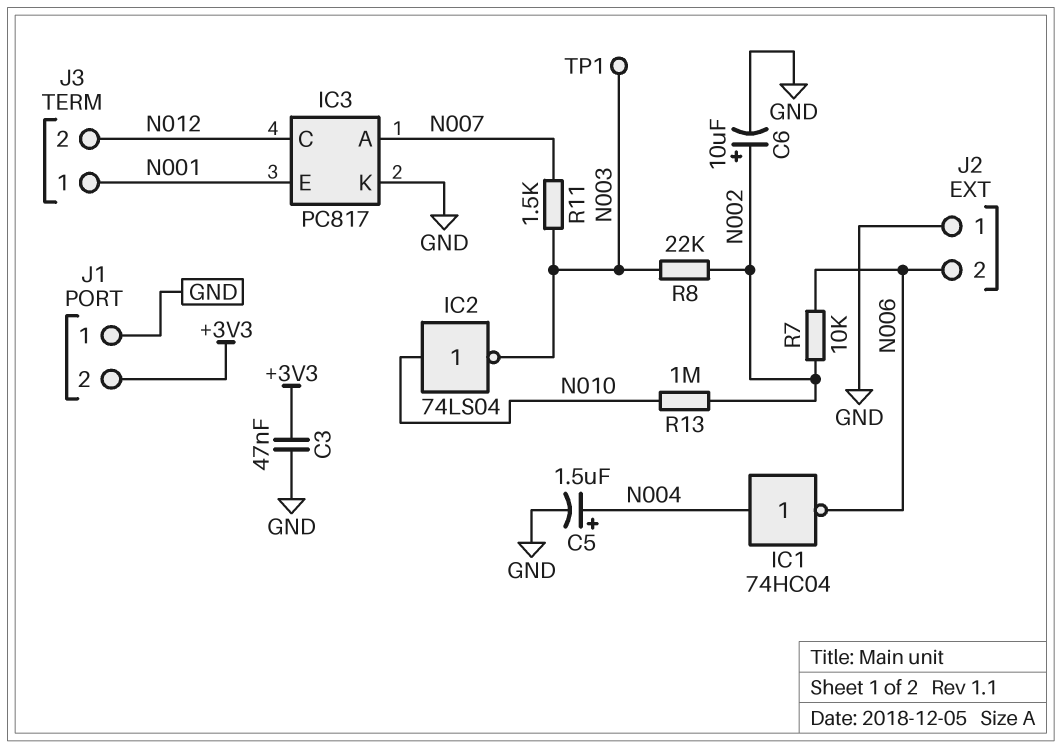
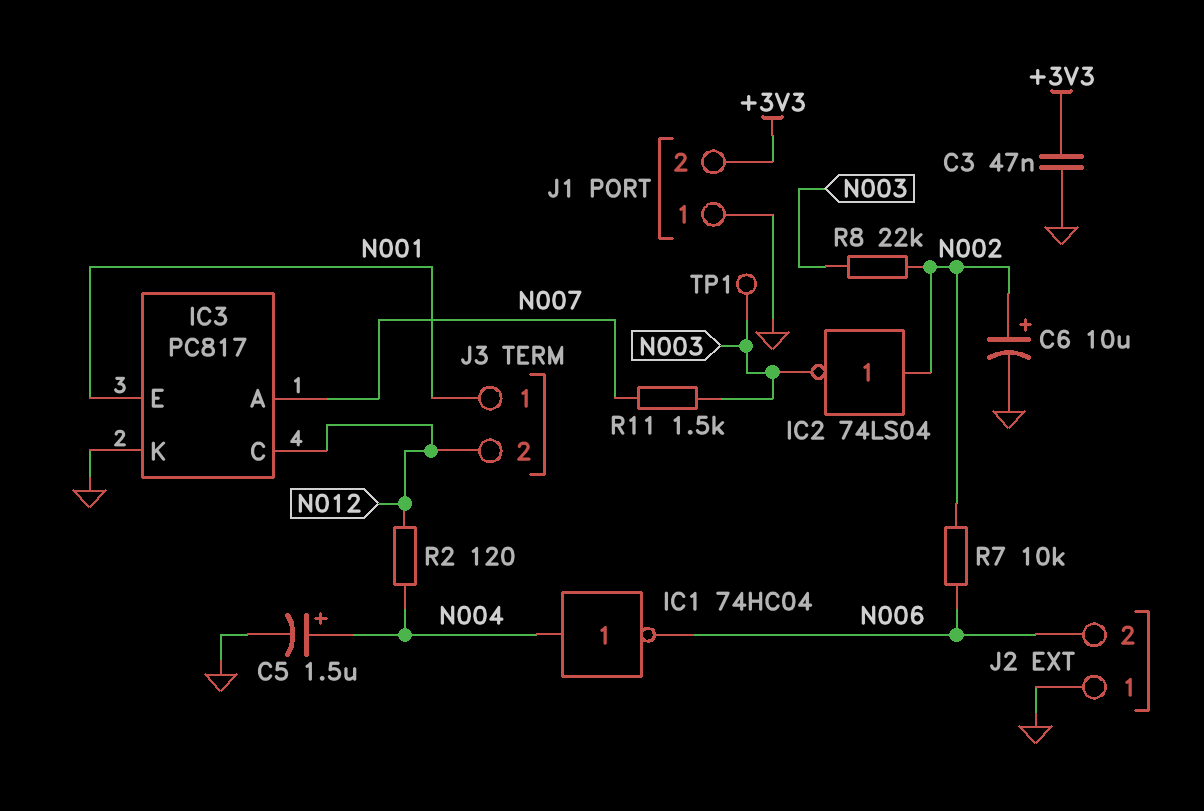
IC2: NOT 74LS04 (in N010, out N003) -> NOT 74LS04 (in N002, out N003)
R2: none -> 120 (N004, N012)
R13: 1M (N002, N010) -> none

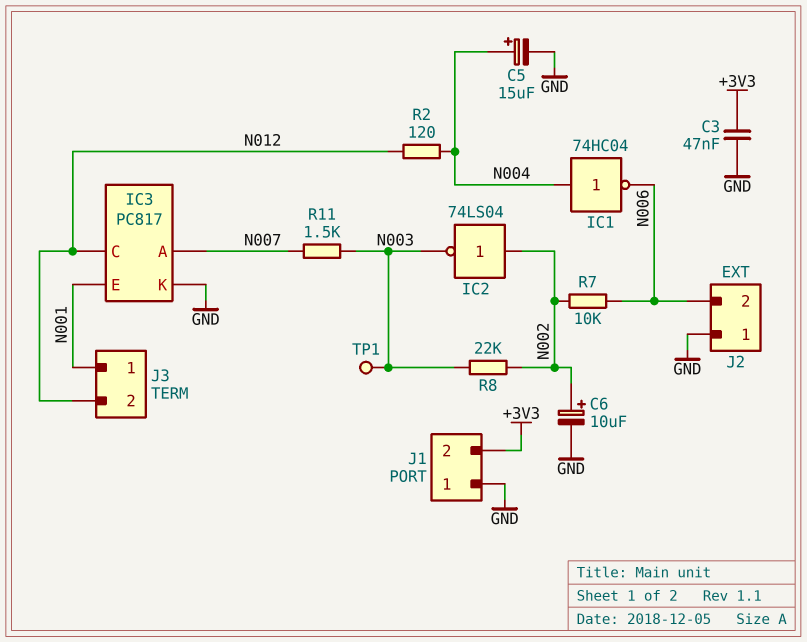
C5: 1.5uF (plus N004, minus GND) -> 15uF (plus N004, minus GND)

